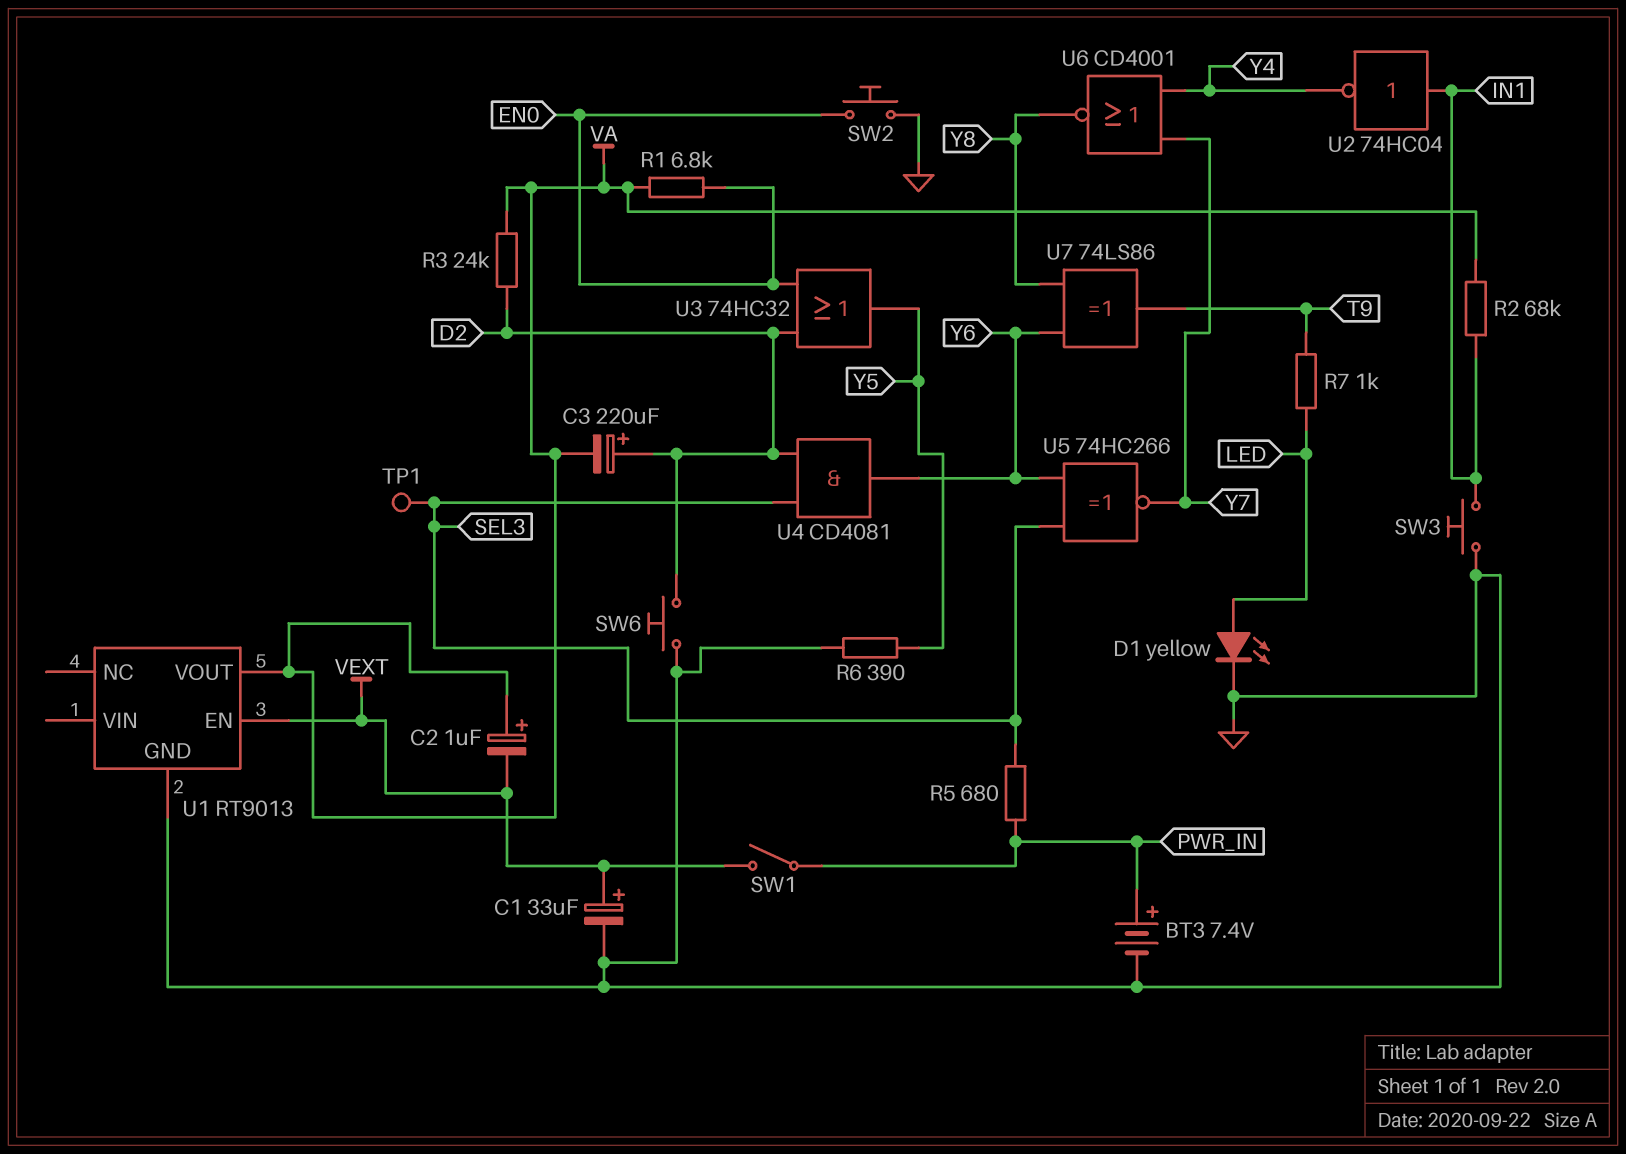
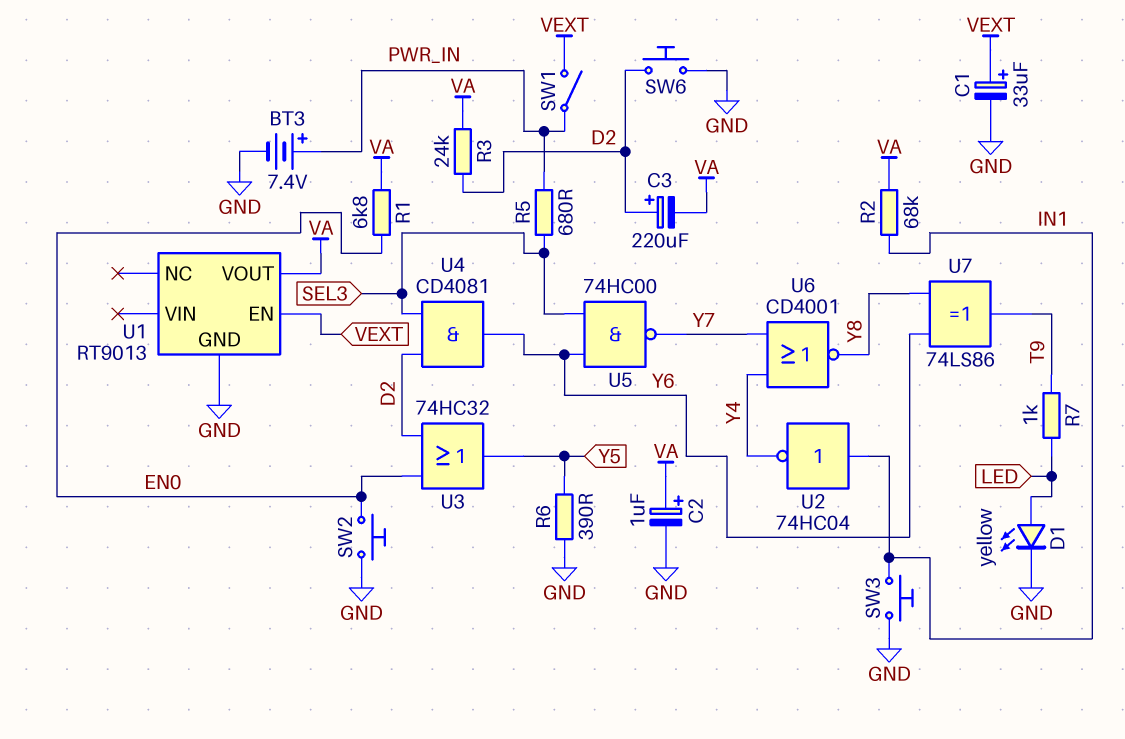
C2: 1uF (plus VA, minus VEXT) -> 1uF (plus VA, minus GND)
TP1: test point (SEL3) -> none
U5: XNOR 74HC266 (in SEL3, in Y6, out Y7) -> NAND 74HC00 (in SEL3, in Y6, out Y7)

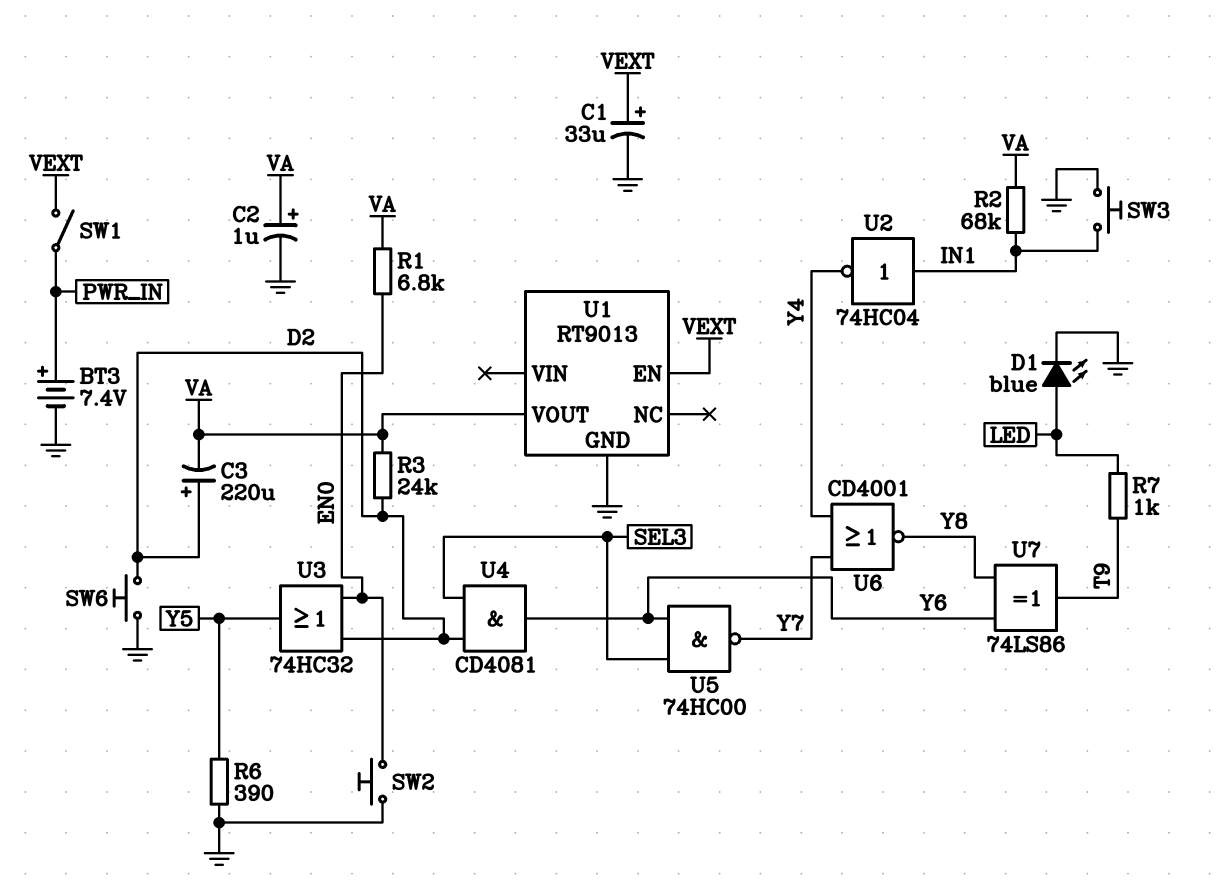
D1: LED yellow (A LED, K GND) -> LED blue (A LED, K GND)
R5: 680 (PWR_IN, SEL3) -> none

